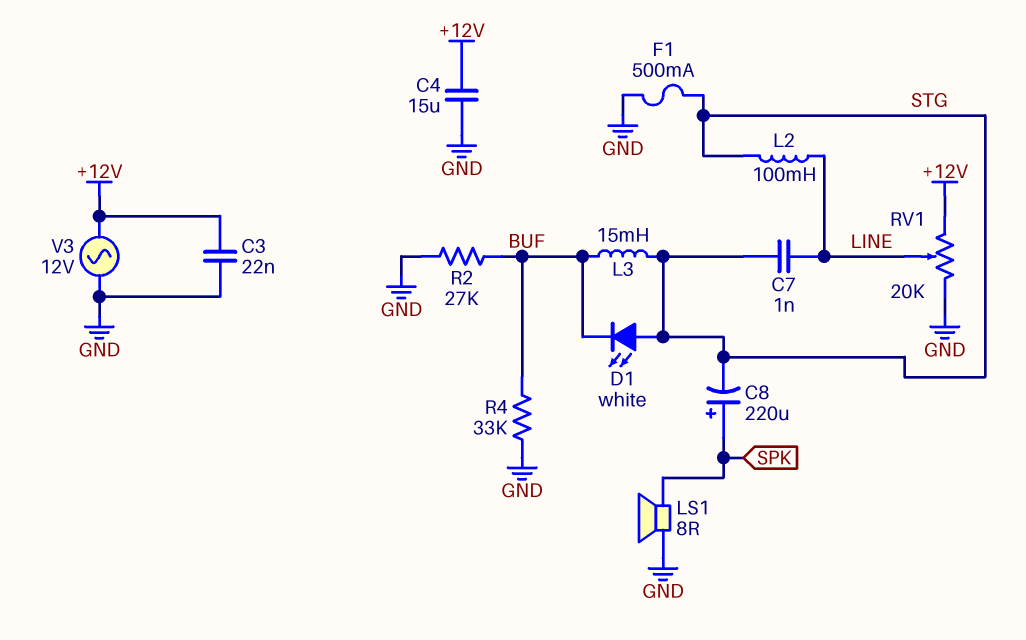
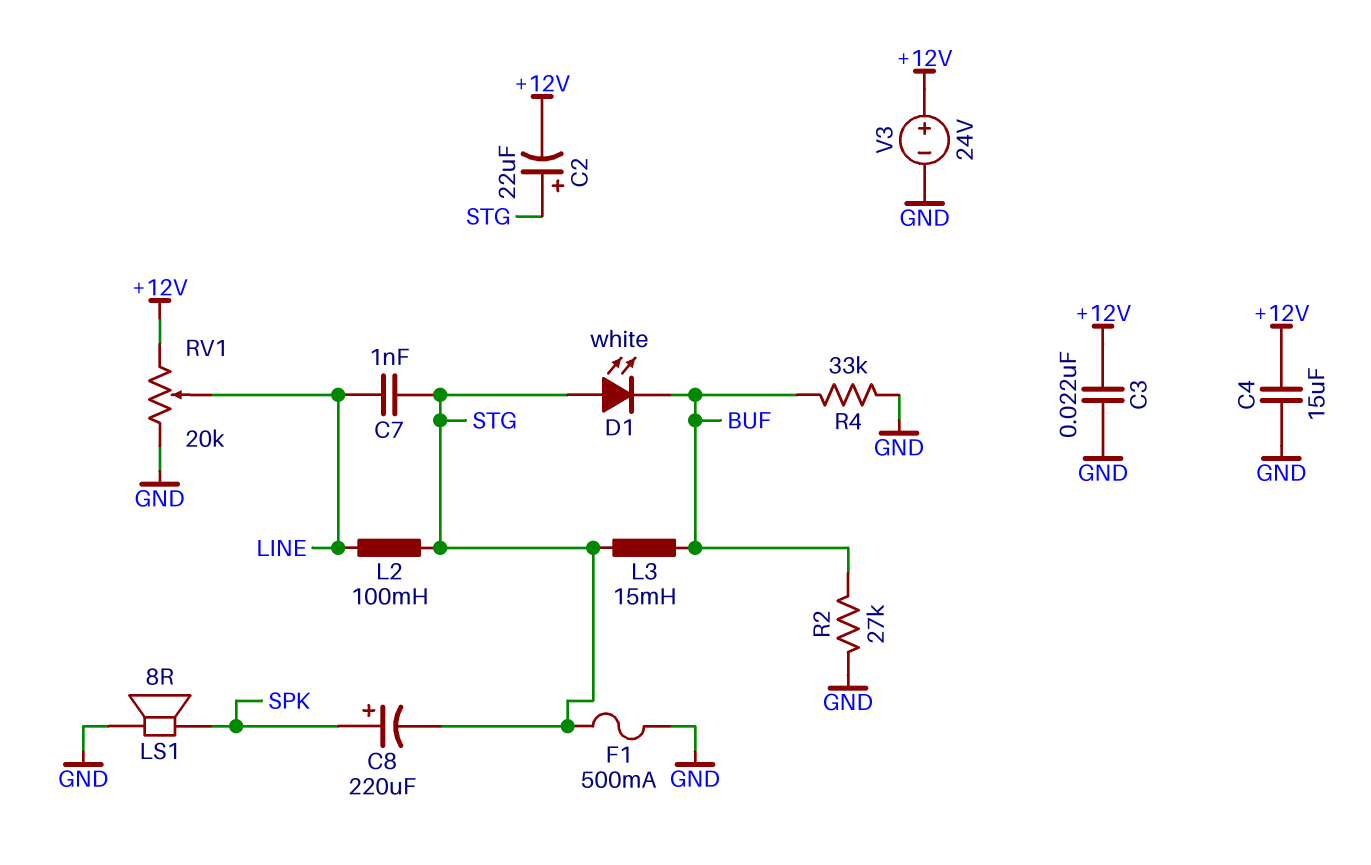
C2: none -> 22uF (plus STG, minus +12V)
V3: AC 12V (+12V, GND) -> 24V (plus +12V, minus GND)

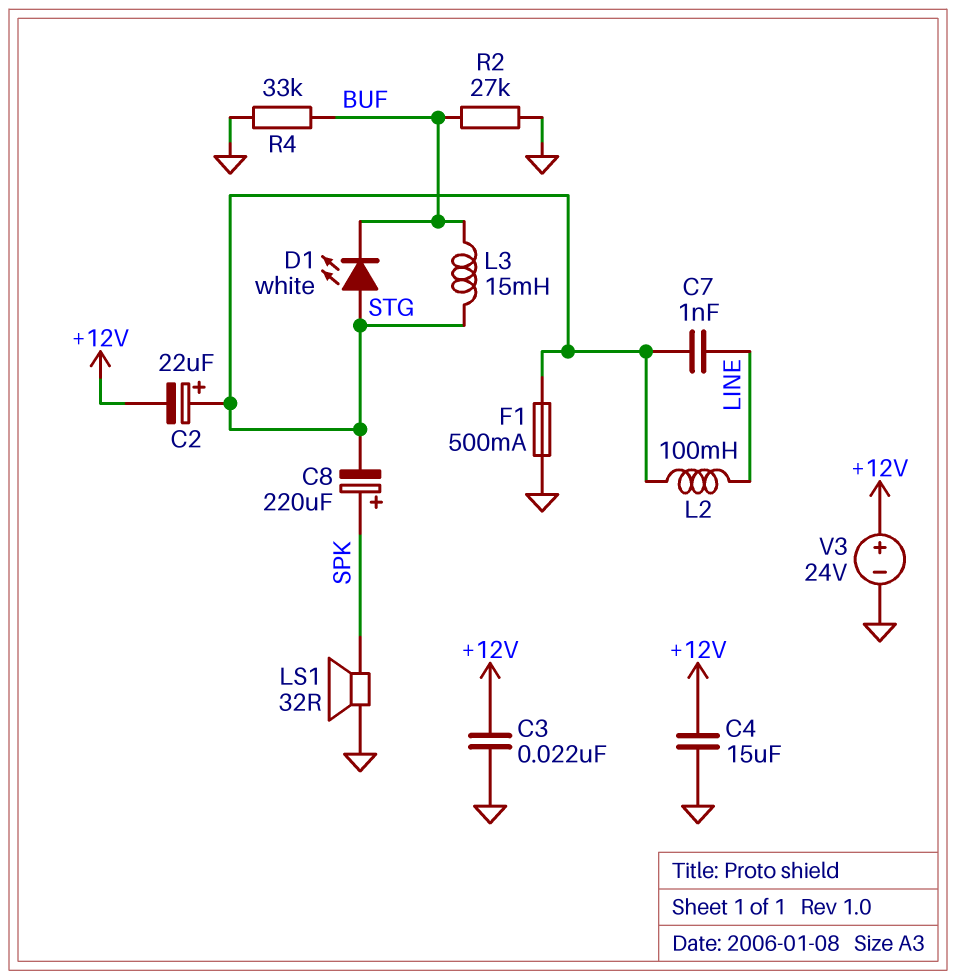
LS1: speaker 8R (GND, SPK) -> speaker 32R (GND, SPK)
RV1: 20k (+12V, GND, wiper LINE) -> none

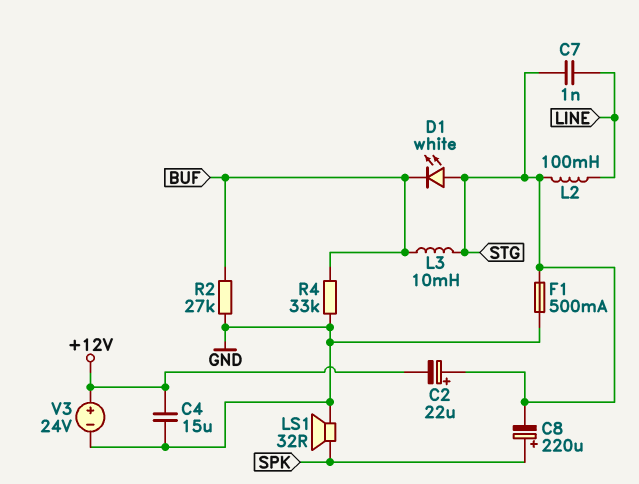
C3: 22nF (+12V, GND) -> none
L3: 15mH (BUF, STG) -> 10mH (BUF, STG)

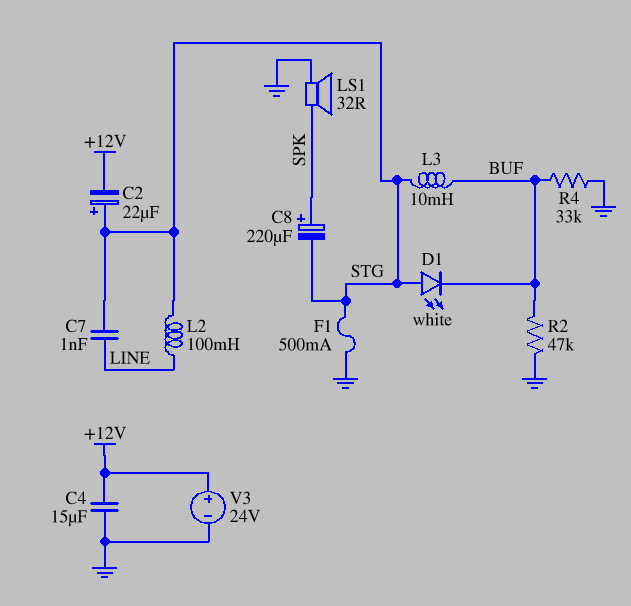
R2: 27k (BUF, GND) -> 47k (BUF, GND)

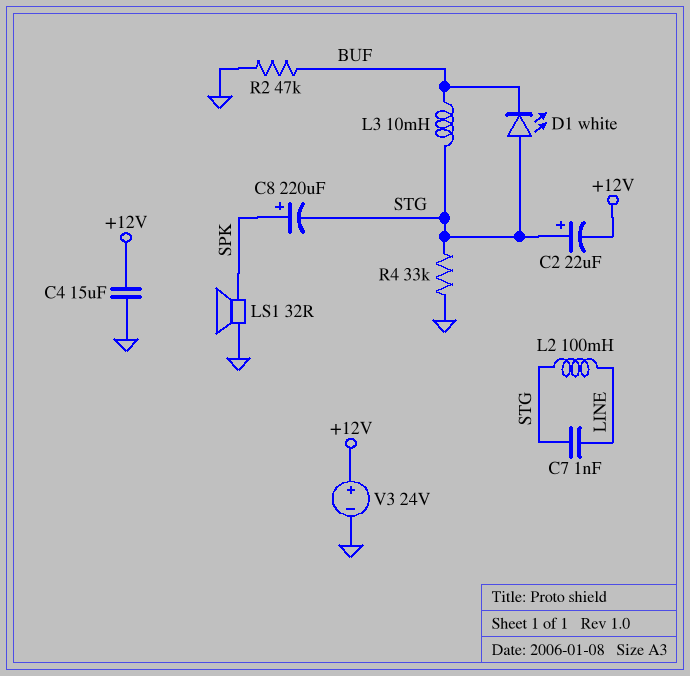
F1: 500mA (GND, STG) -> none
R4: 33k (BUF, GND) -> 33k (GND, STG)

